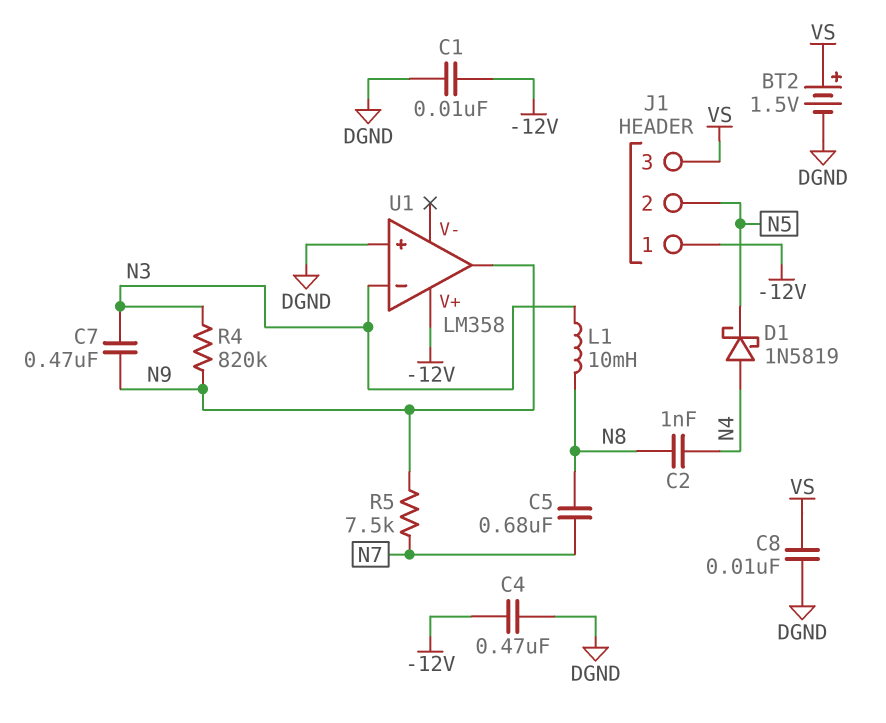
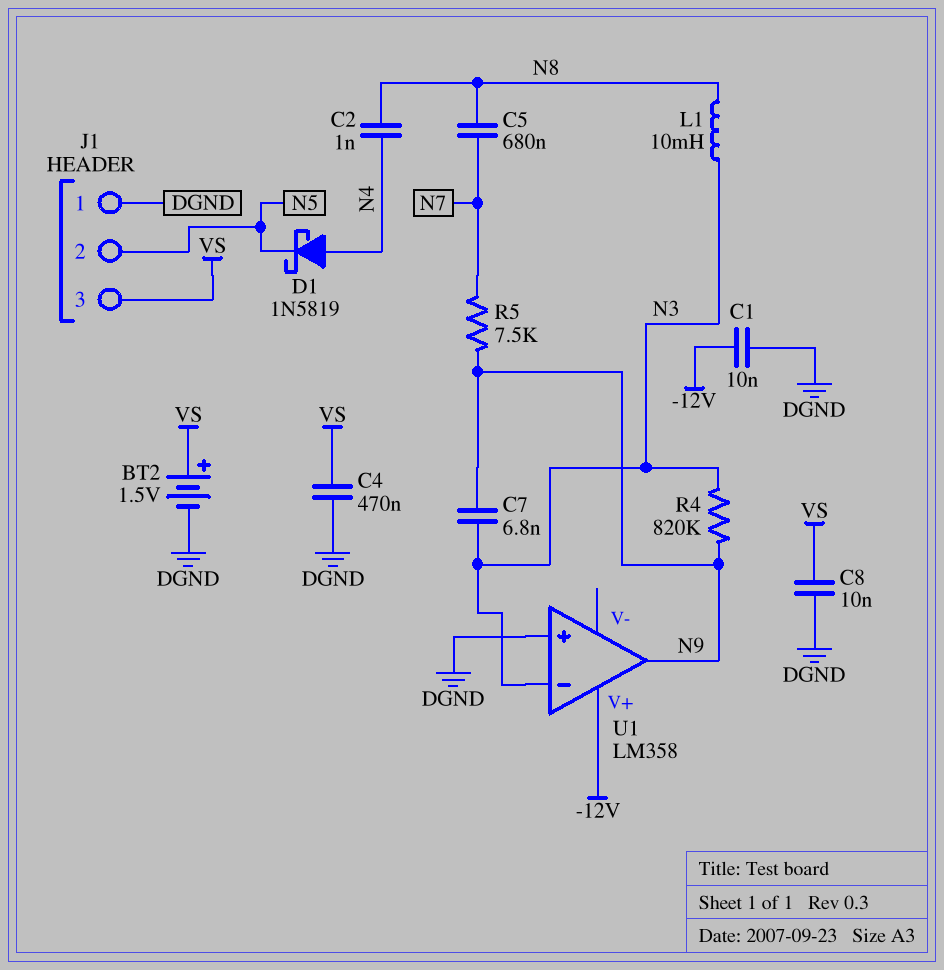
C4: 470nF (-12V, DGND) -> 470nF (DGND, VS)
C7: 470nF (N3, N9) -> 6.8nF (N3, N9)
J1 pin 1: -12V -> DGND

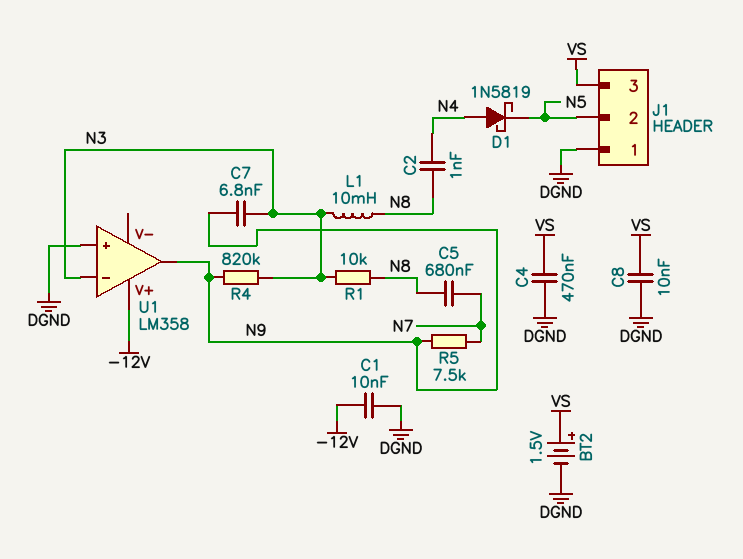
R1: none -> 10k (N3, N8)

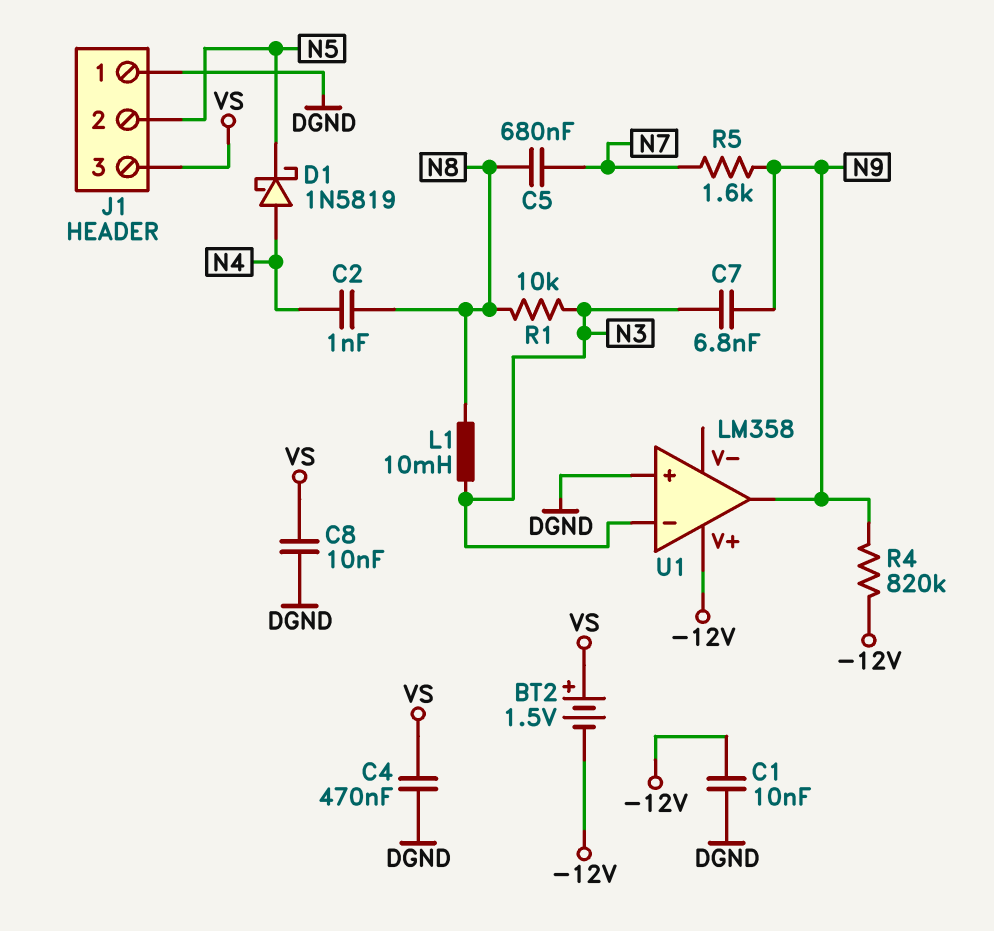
BT2: 1.5V (plus VS, minus DGND) -> 1.5V (plus VS, minus -12V)
R4: 820k (N3, N9) -> 820k (-12V, N9)
R5: 7.5k (N7, N9) -> 1.6k (N7, N9)

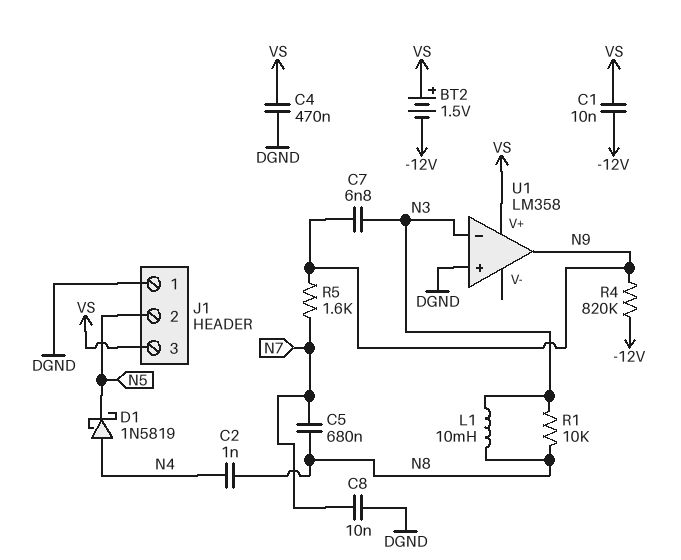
C1: 10nF (-12V, DGND) -> 10nF (-12V, VS)
C8: 10nF (DGND, VS) -> 10nF (DGND, N7)
U1 pin V+: -12V -> VS

